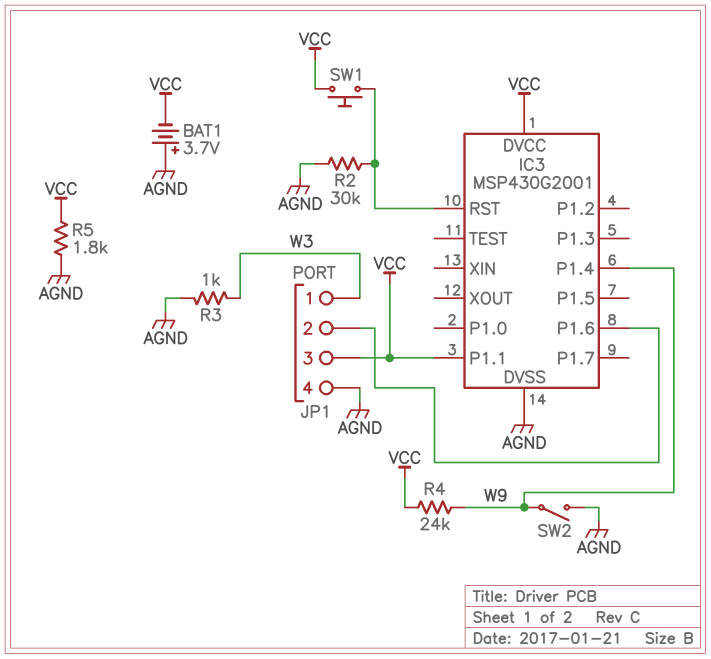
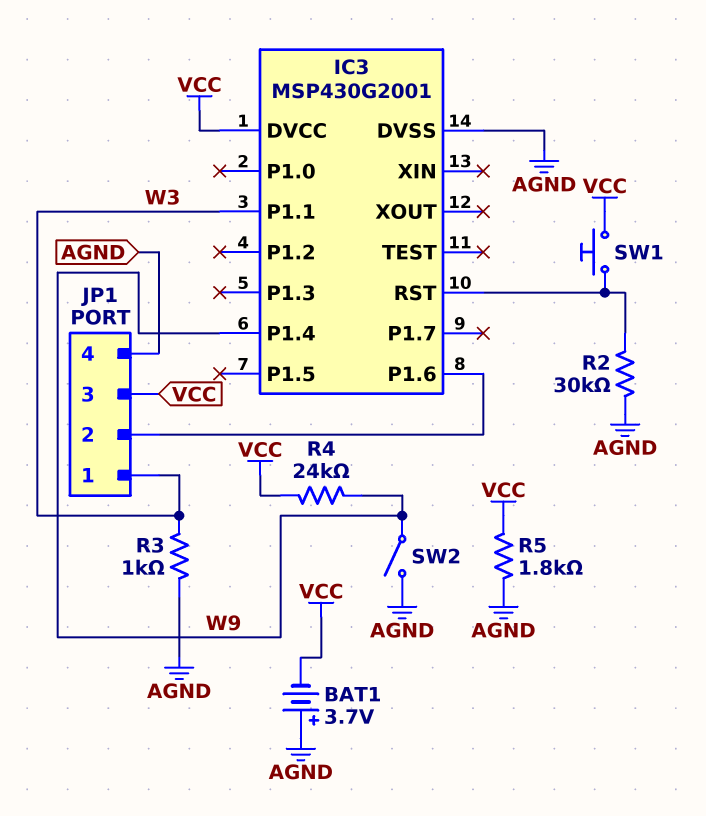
IC3 pin P1.1: VCC -> W3

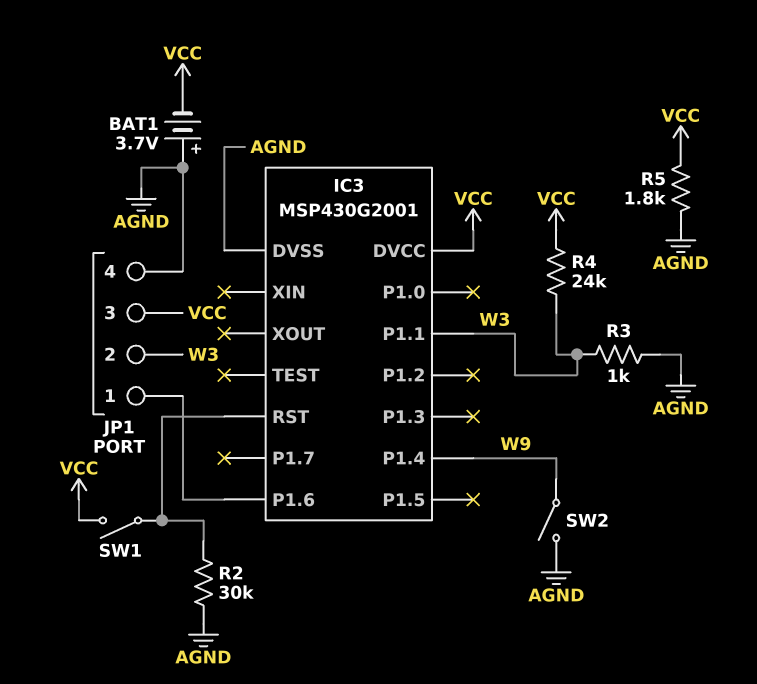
JP1 pin 1: W3 -> IC3/P1.6
JP1 pin 2: IC3/P1.6 -> W3
R4: 24k (VCC, W9) -> 24k (VCC, W3)
SW1: button (IC3/RST, VCC) -> switch (IC3/RST, VCC)

